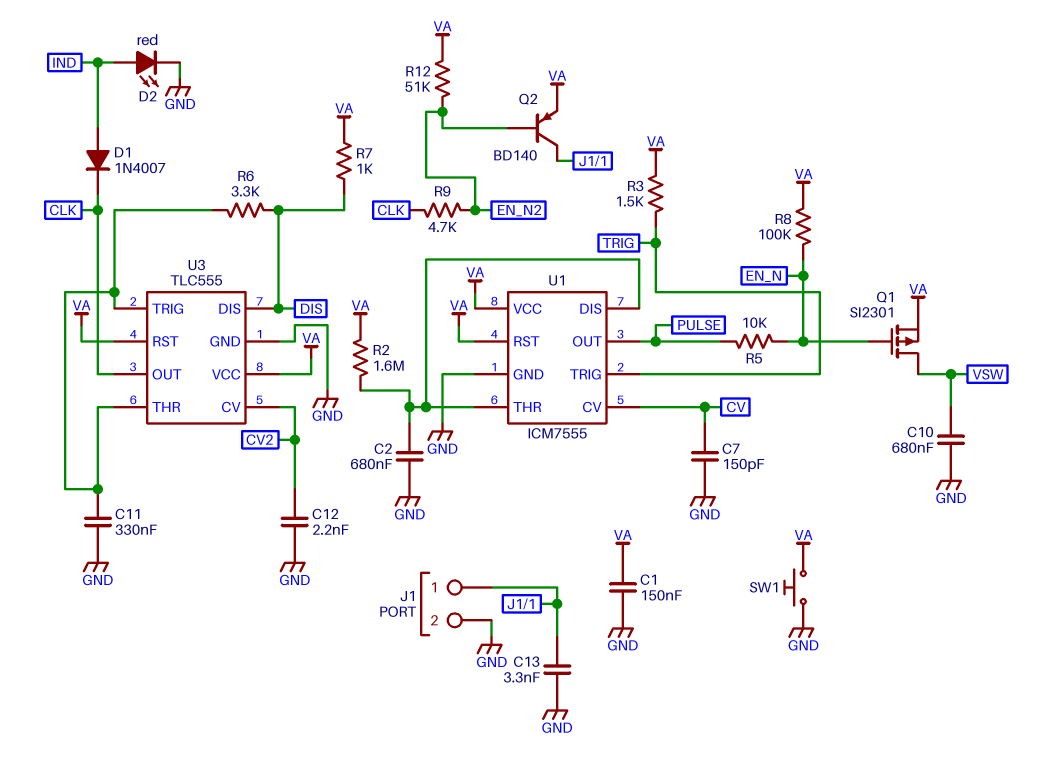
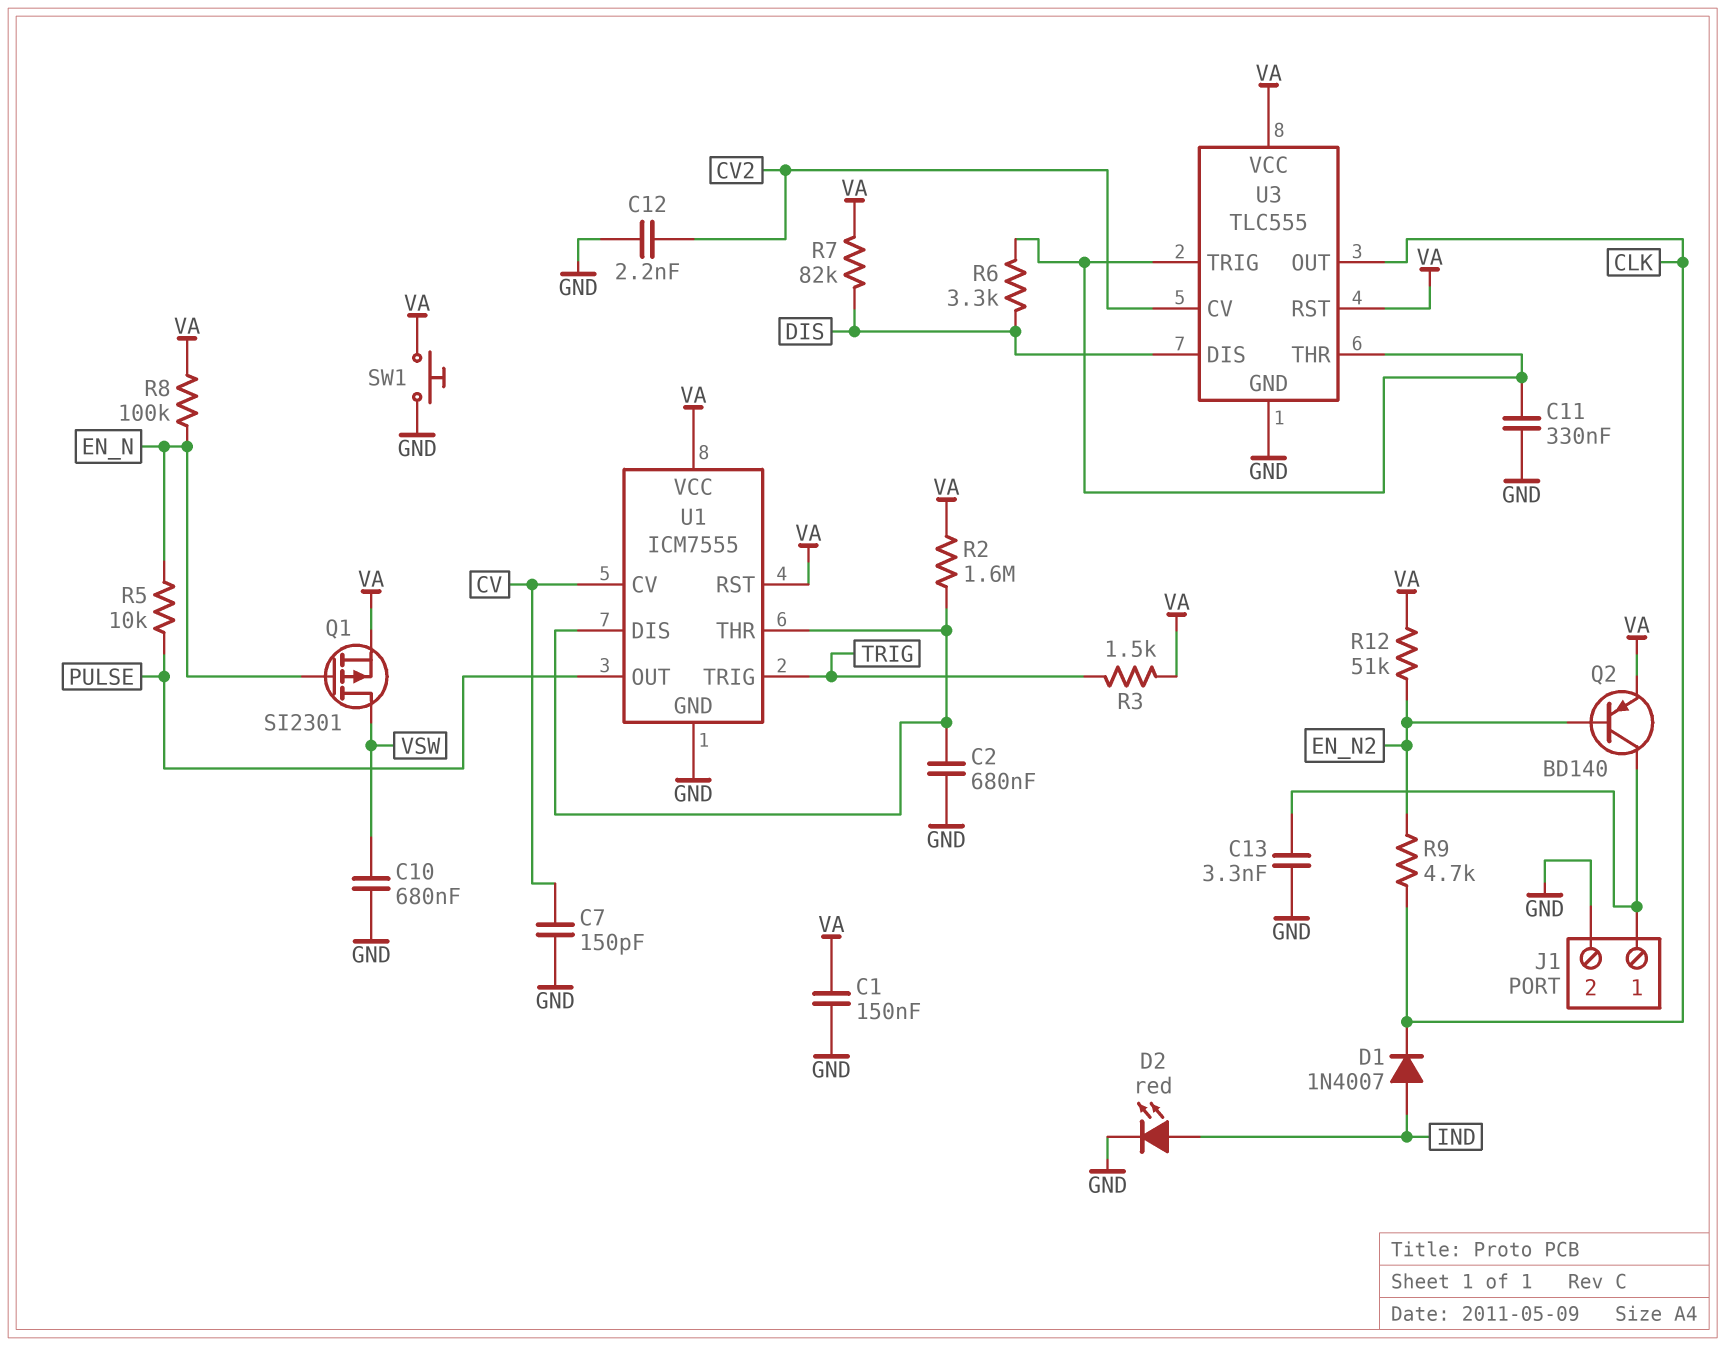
R7: 1k (DIS, VA) -> 82k (DIS, VA)

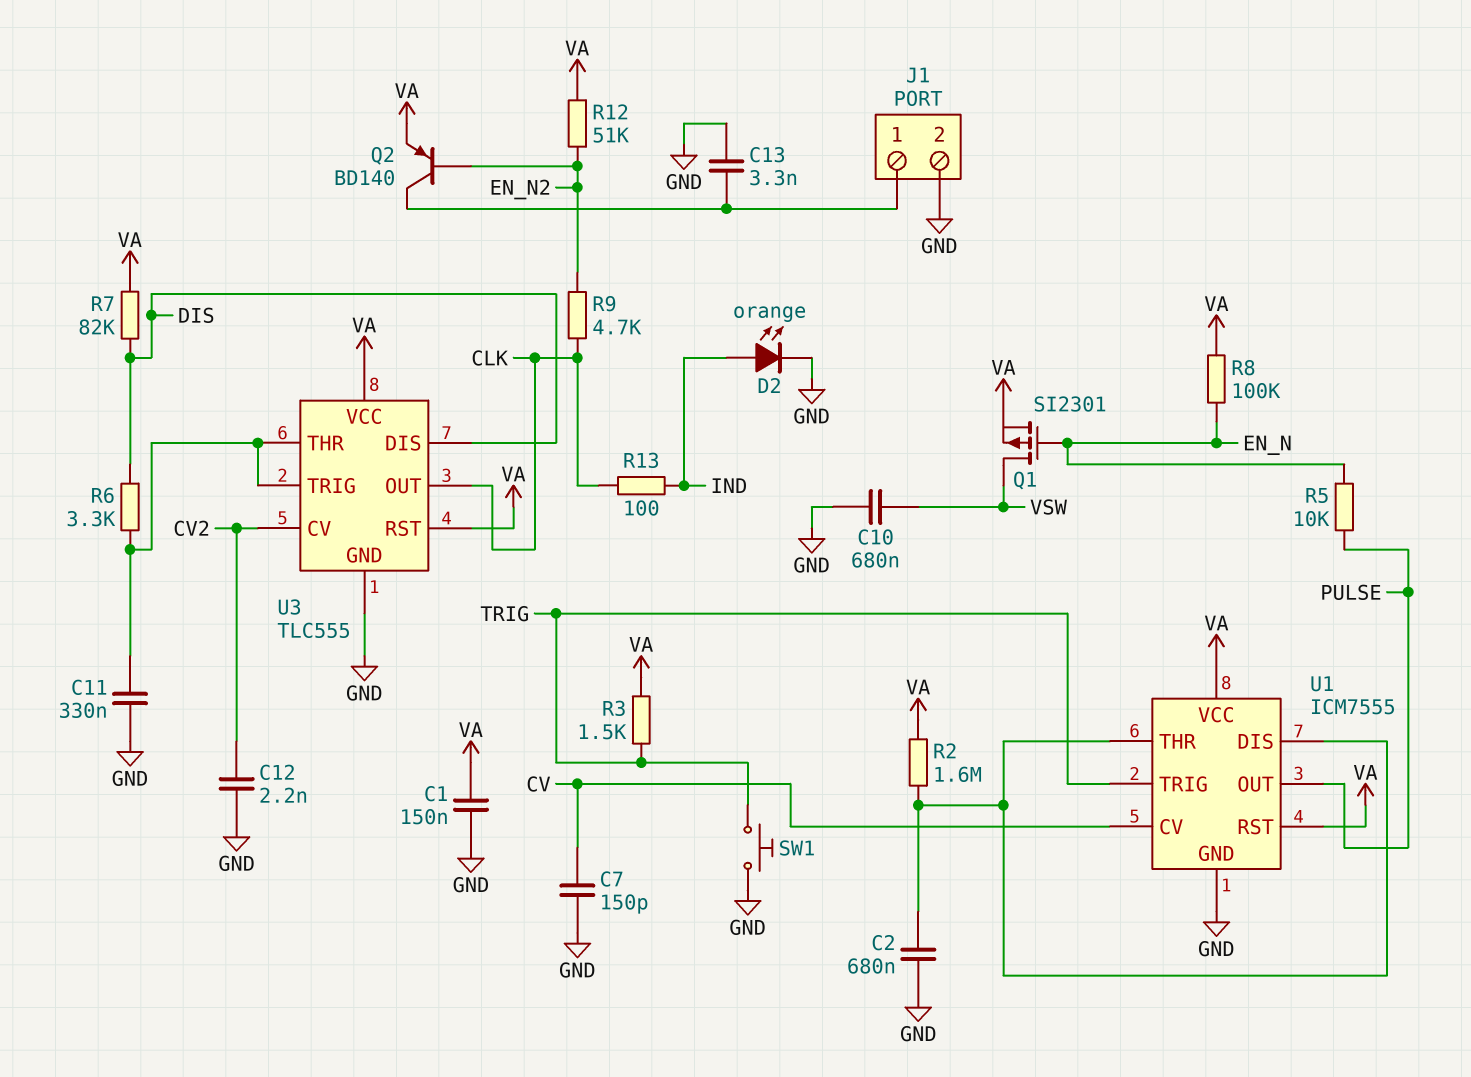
D1: diode 1N4007 (A IND, K CLK) -> none
D2: LED red (A IND, K GND) -> LED orange (A IND, K GND)
R13: none -> 100 (CLK, IND)
SW1: button (GND, VA) -> button (GND, TRIG)

